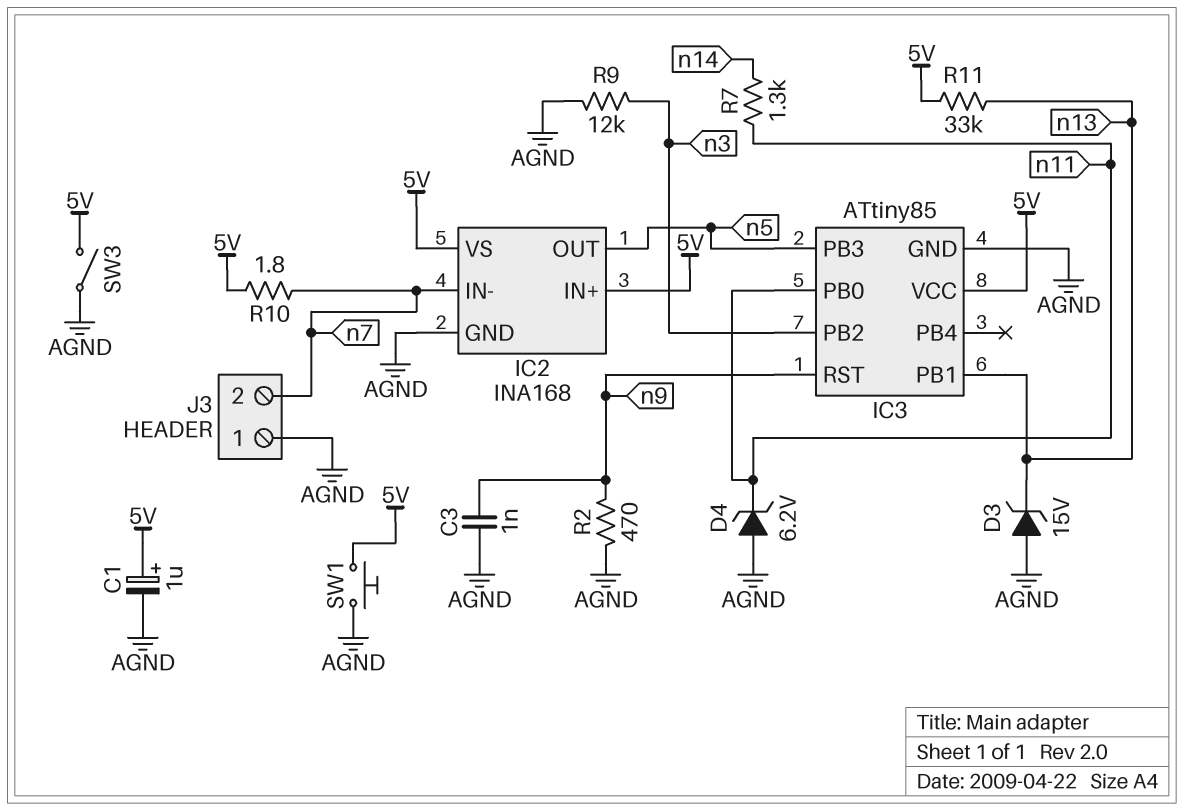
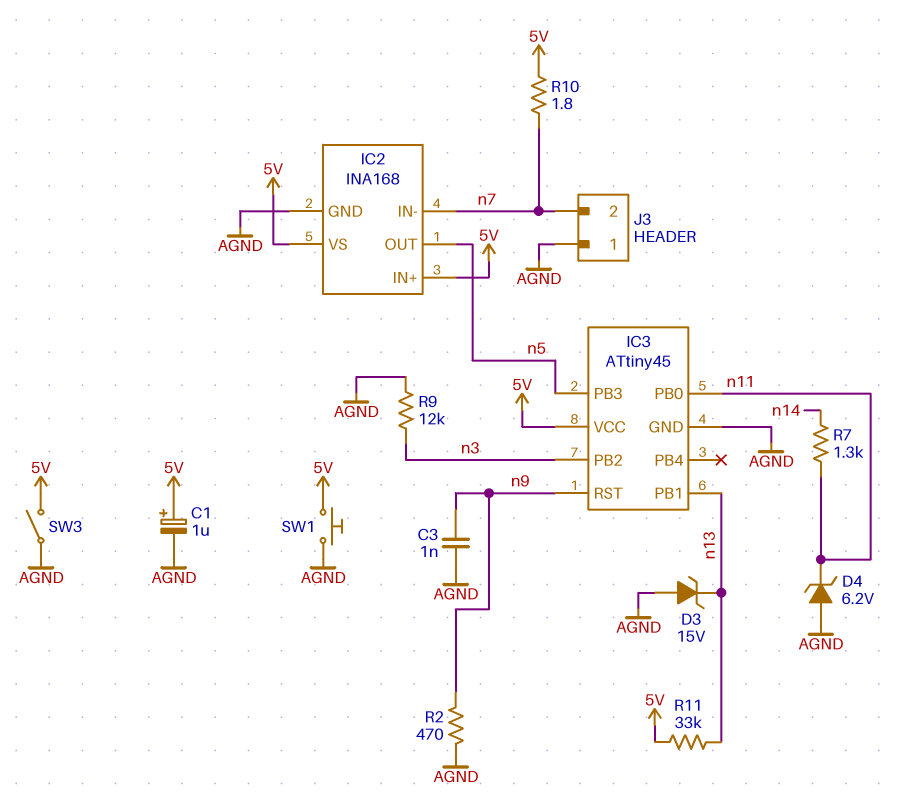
IC3: ATtiny85 -> ATtiny45

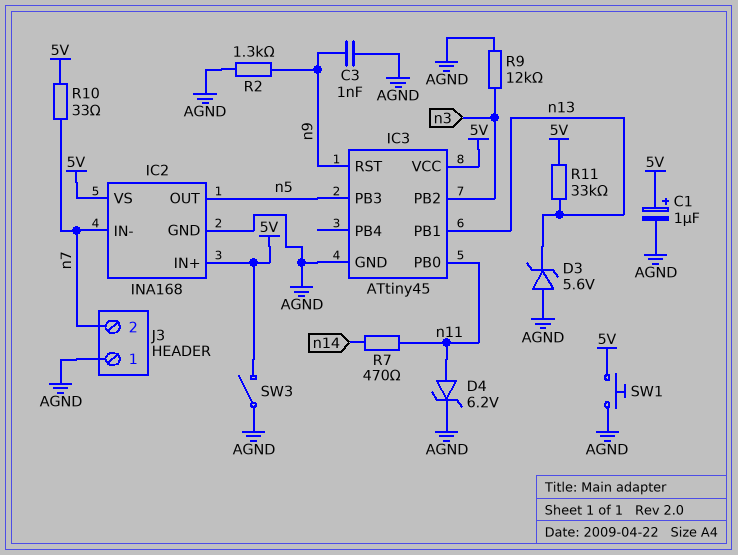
D3: zener 15V (A AGND, K n13) -> zener 5.6V (A AGND, K n13)
D4: zener 6.2V (A AGND, K n11) -> zener 6.2V (A n11, K AGND)
R2: 470 (AGND, n9) -> 1.3k (AGND, n9)
R7: 1.3k (n11, n14) -> 470 (n11, n14)
R10: 1.8 (5V, n7) -> 33 (5V, n7)

